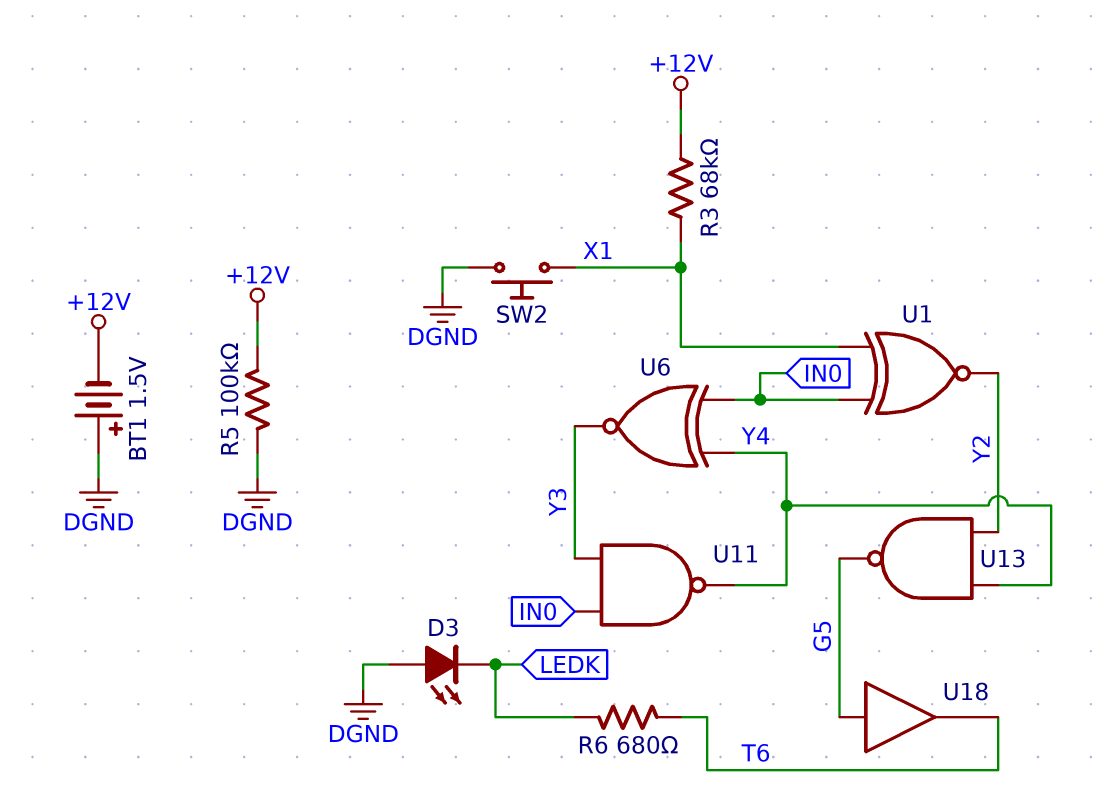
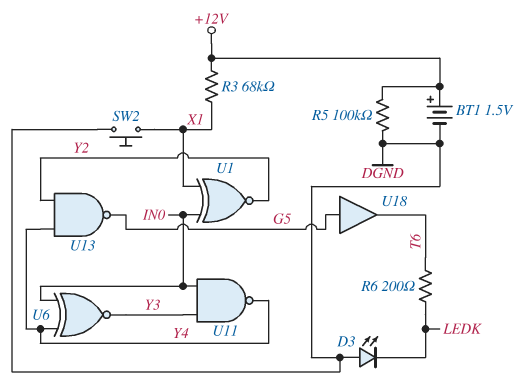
BT1: 1.5V (plus DGND, minus +12V) -> 1.5V (plus +12V, minus DGND)
R6: 680 (LEDK, T6) -> 200 (LEDK, T6)

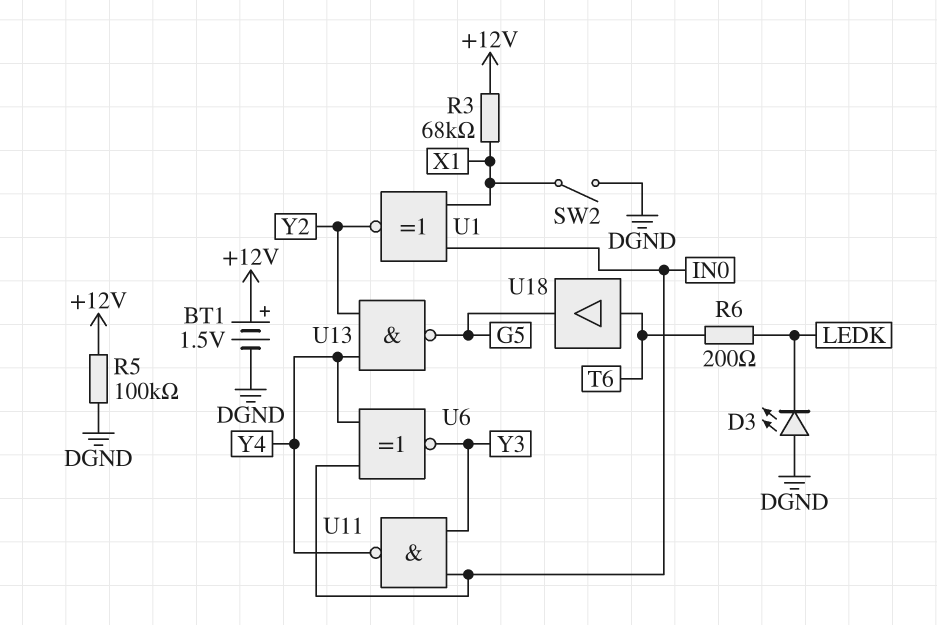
SW2: button (DGND, X1) -> switch (DGND, X1)
U18: buffer (in G5, out T6) -> buffer (in T6, out G5)

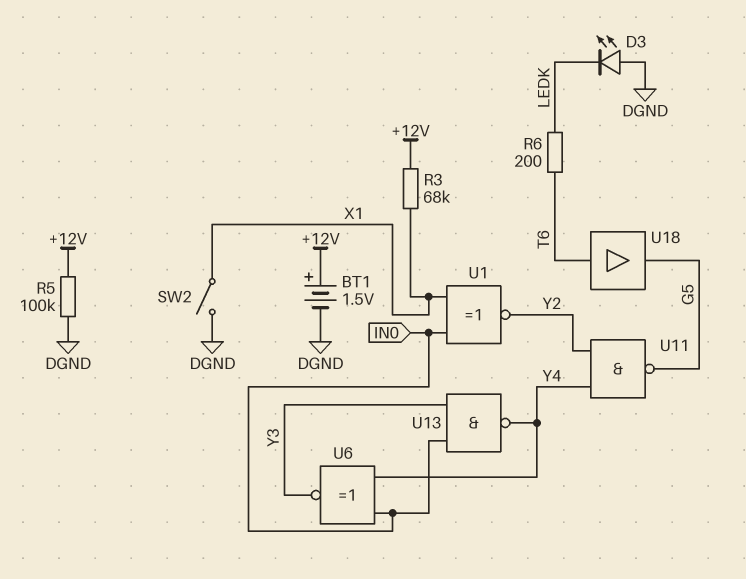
U11: NAND (in IN0, in Y3, out Y4) -> NAND (in Y2, in Y4, out G5)
U13: NAND (in Y2, in Y4, out G5) -> NAND (in IN0, in Y3, out Y4)

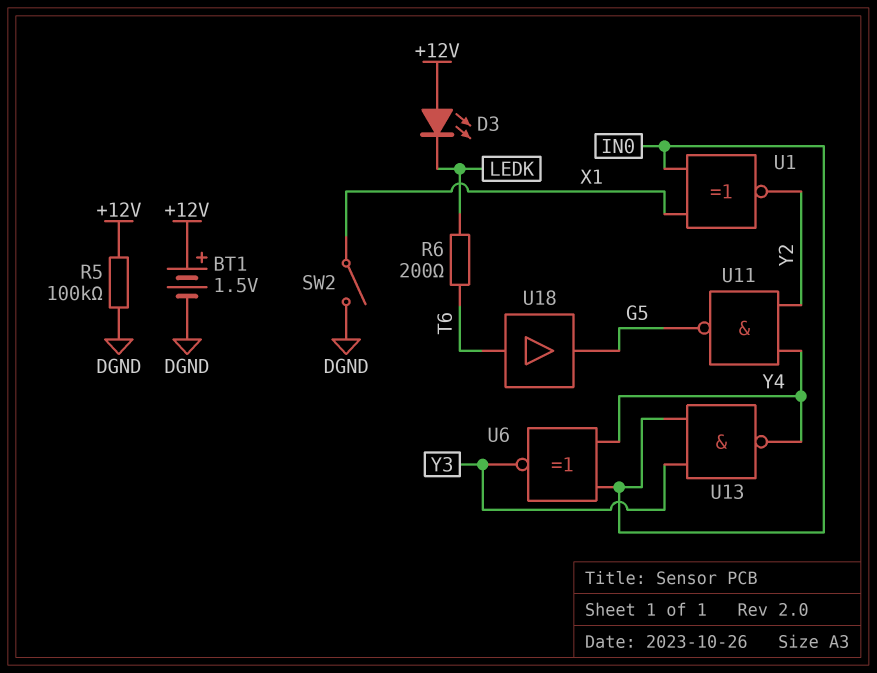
D3: LED (A DGND, K LEDK) -> LED (A +12V, K LEDK)
R3: 68k (+12V, X1) -> none

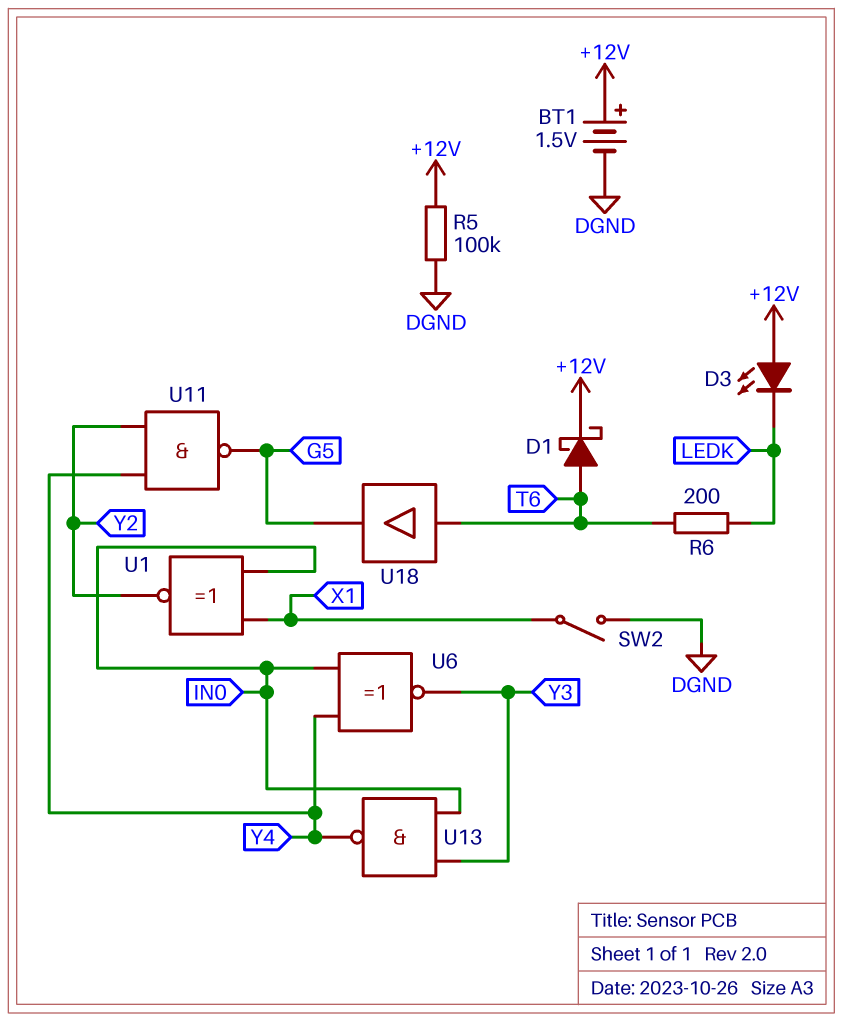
D1: none -> schottky (A T6, K +12V)

